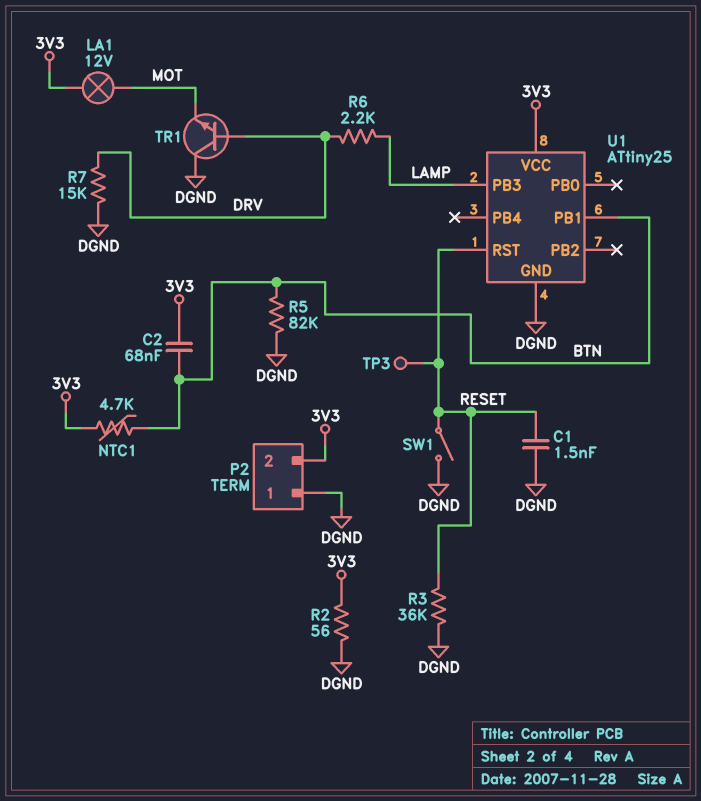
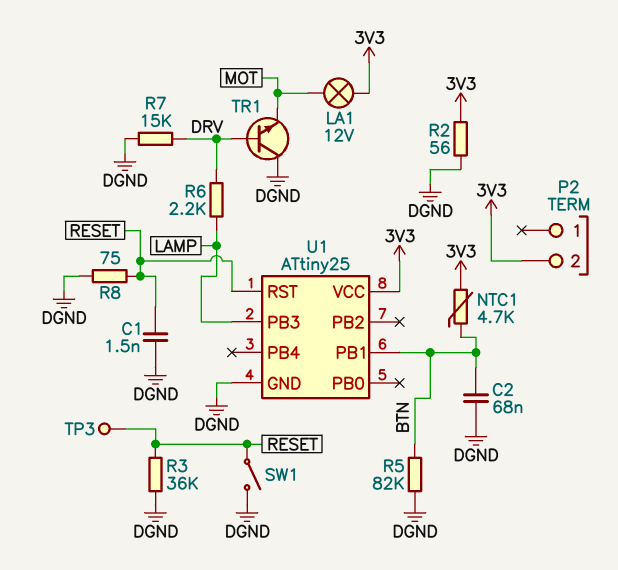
C2: 68nF (3V3, BTN) -> 68nF (BTN, DGND)
P2 pin 1: DGND -> none
R8: none -> 75 (DGND, RESET)

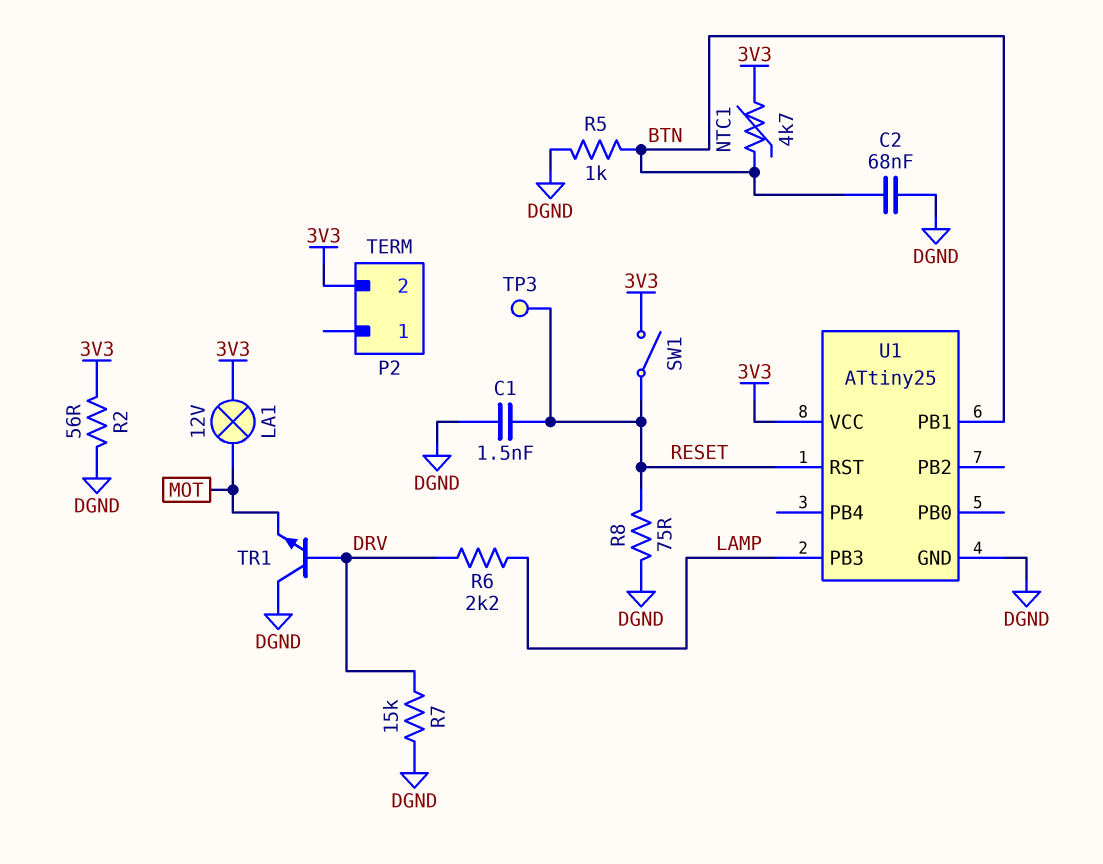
R3: 36k (DGND, RESET) -> none
R5: 82k (BTN, DGND) -> 1k (BTN, DGND)
SW1: switch (DGND, RESET) -> switch (3V3, RESET)

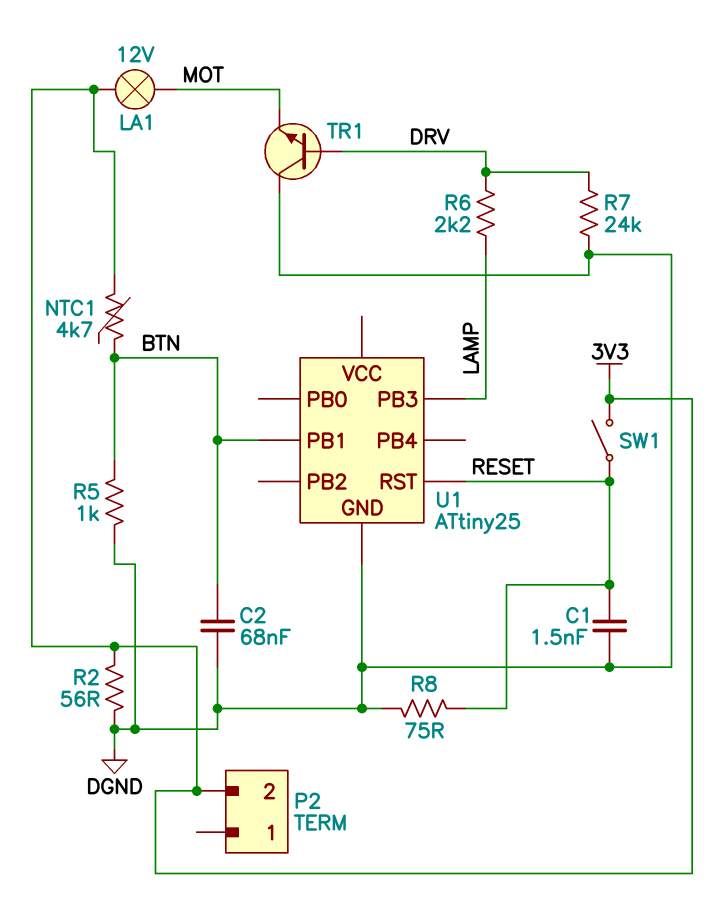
R7: 15k (DGND, DRV) -> 24k (DGND, DRV)
TP3: test point (RESET) -> none
U1 pin VCC: 3V3 -> none

